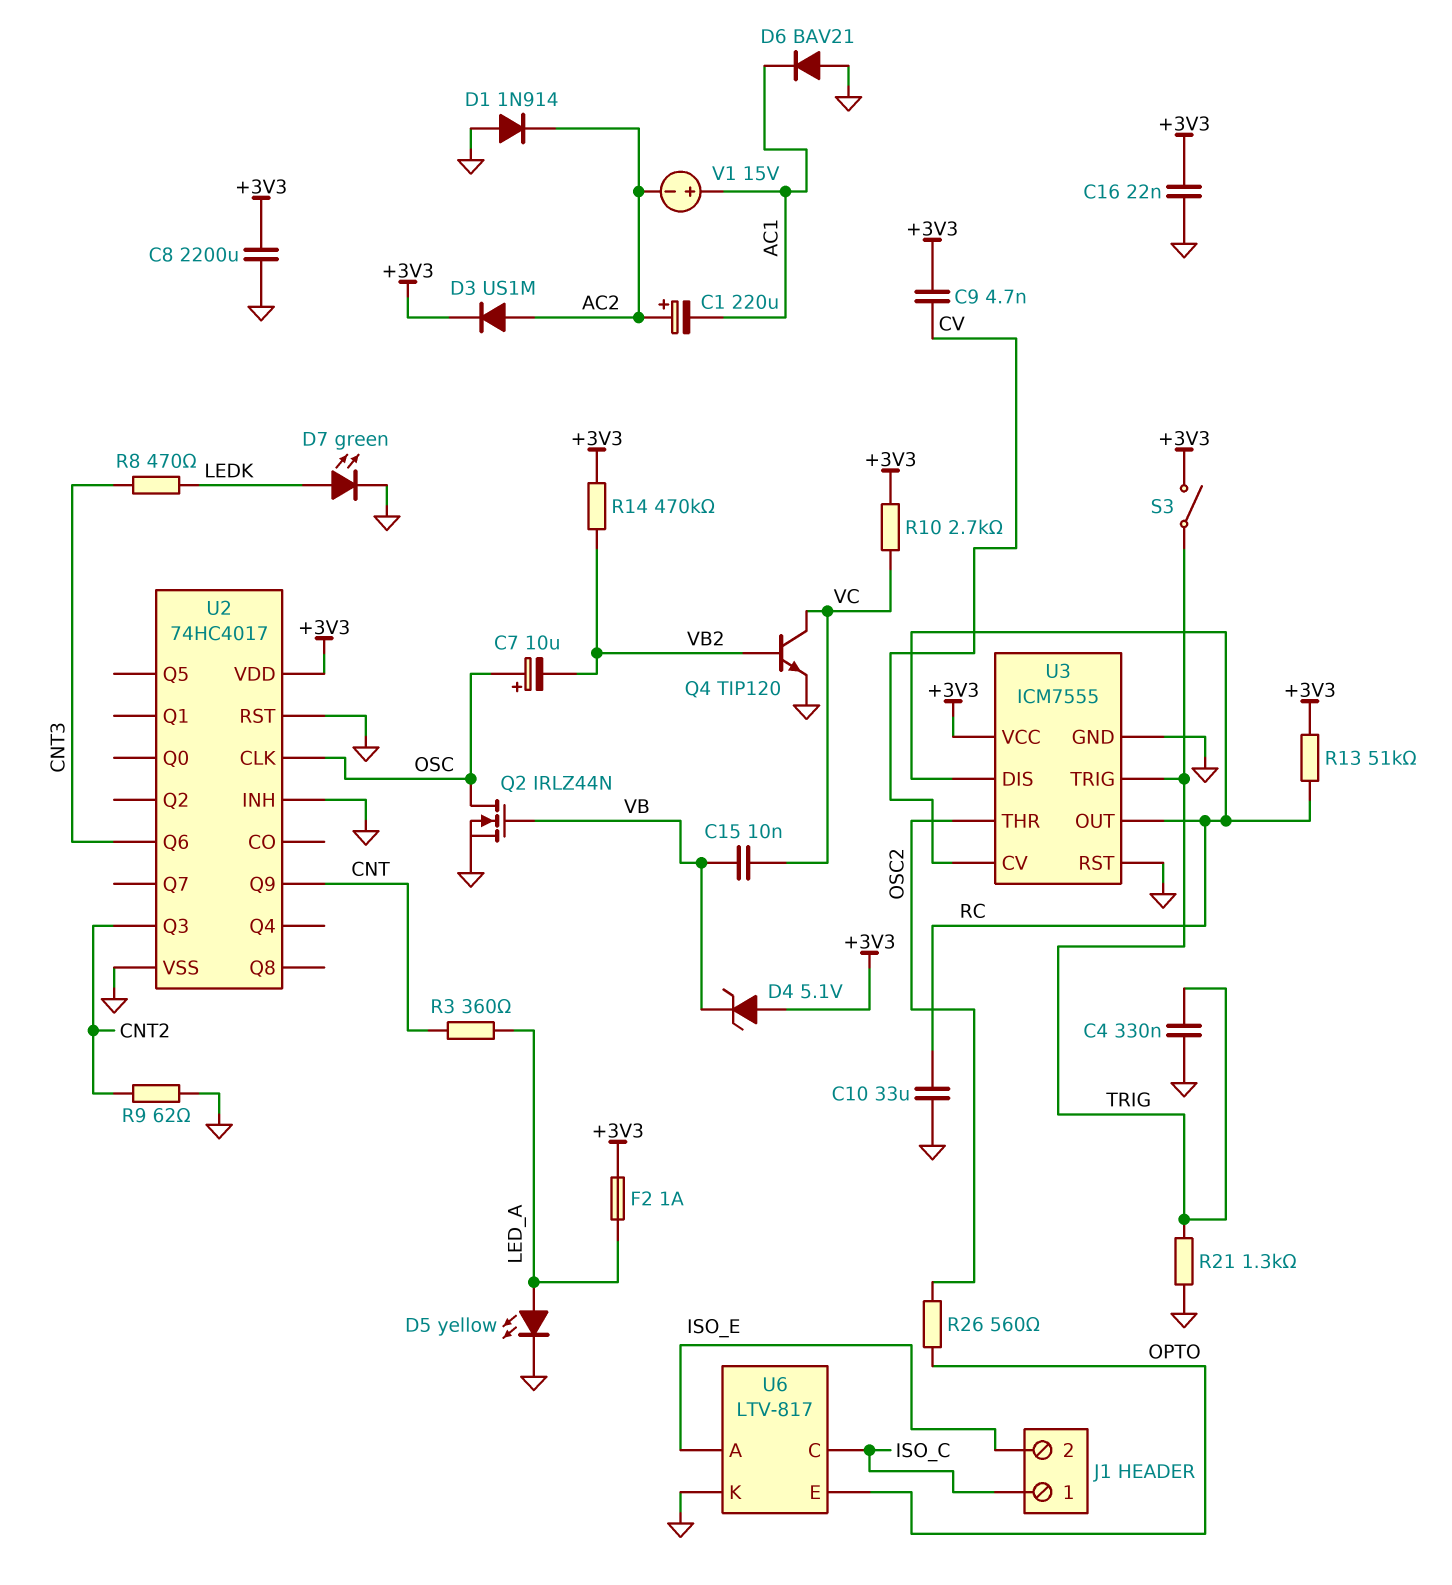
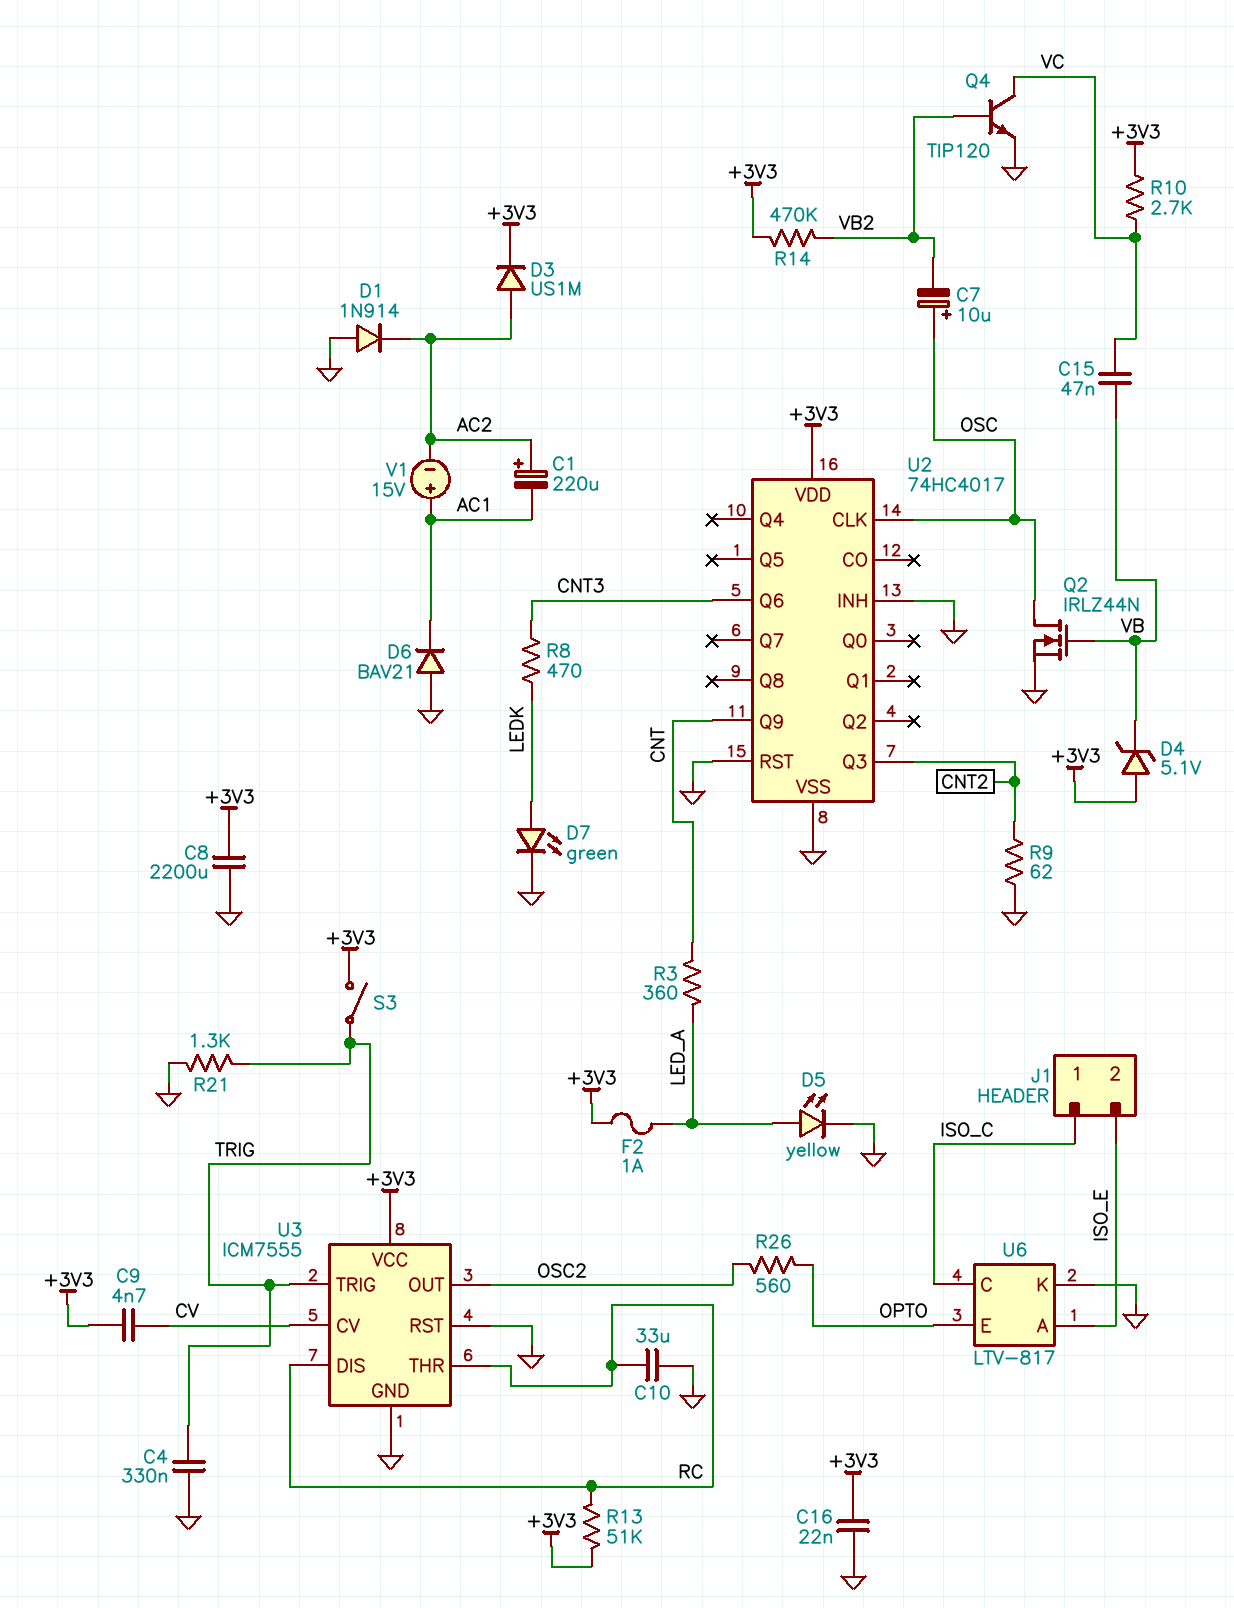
C15: 10nF (VB, VC) -> 47nF (VB, VC)
U3 pin OUT: RC -> OSC2
U3 pin THR: OSC2 -> RC

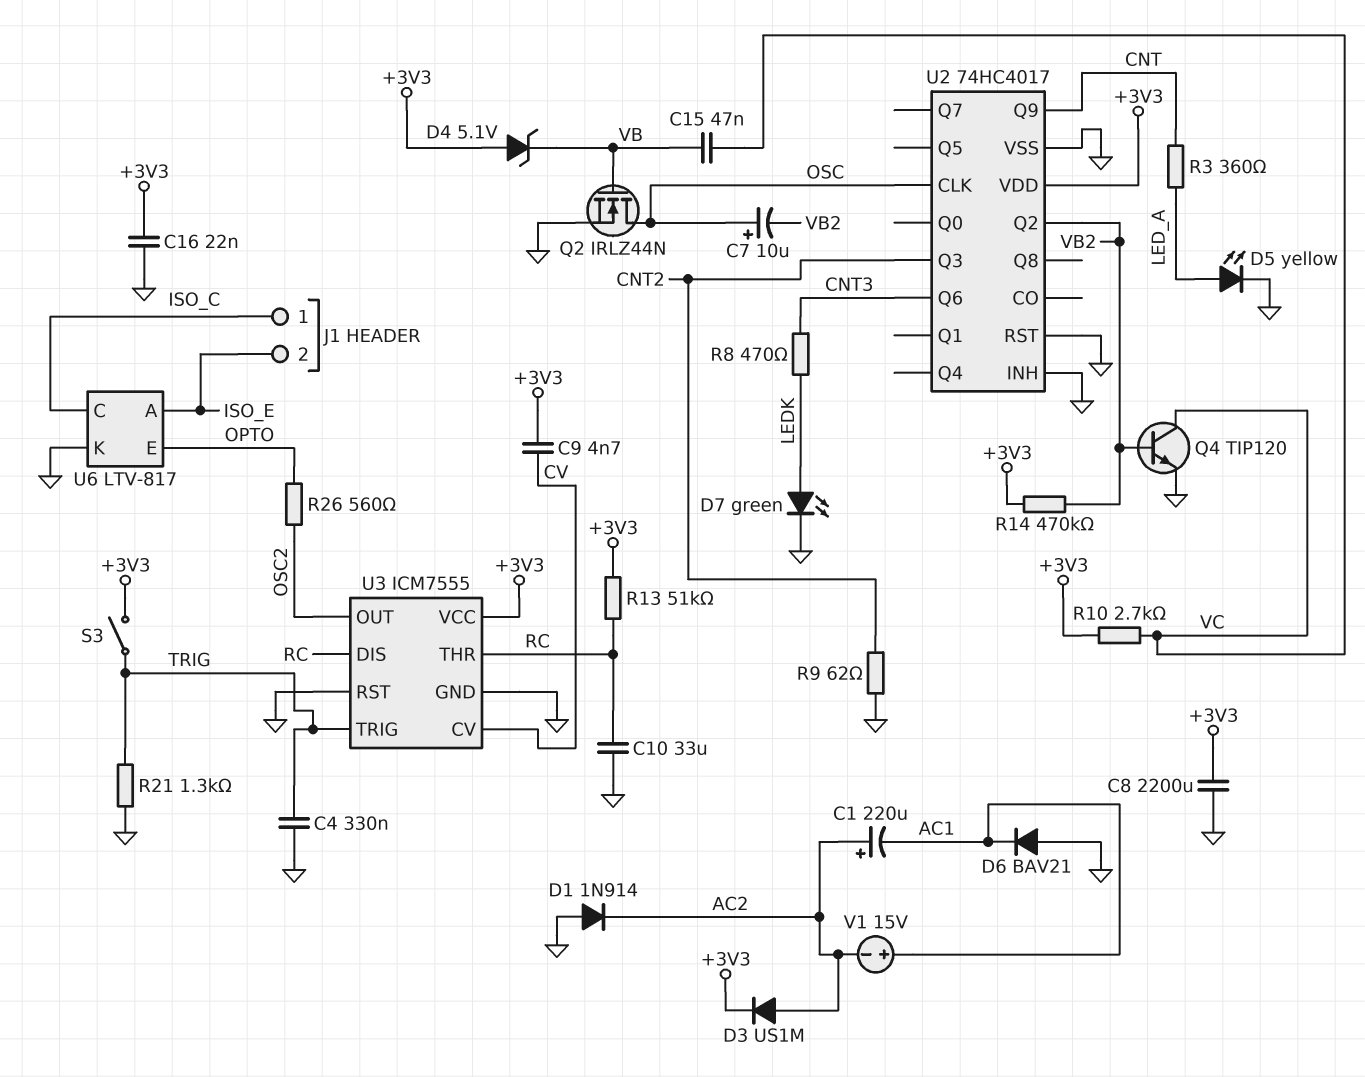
F2: 1A (+3V3, LED_A) -> none
U2 pin Q2: none -> VB2

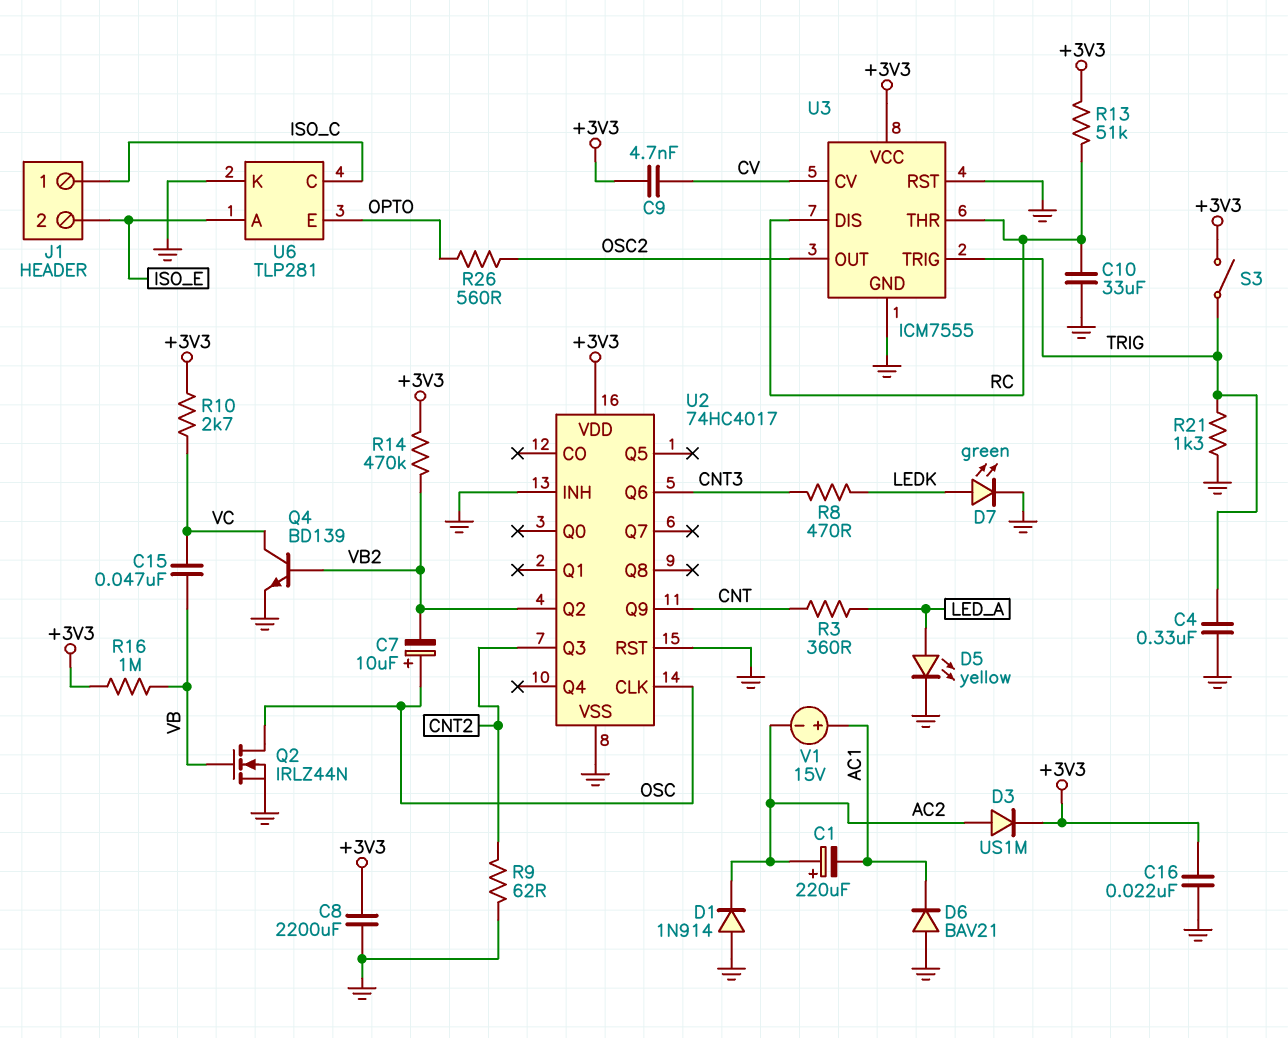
D4: zener 5.1V (A +3V3, K VB) -> none
Q4: NPN TIP120 (B VB2, C VC, E GND) -> NPN BD139 (B VB2, C VC, E GND)
R16: none -> 1M (+3V3, VB)
U6: LTV-817 -> TLP281

